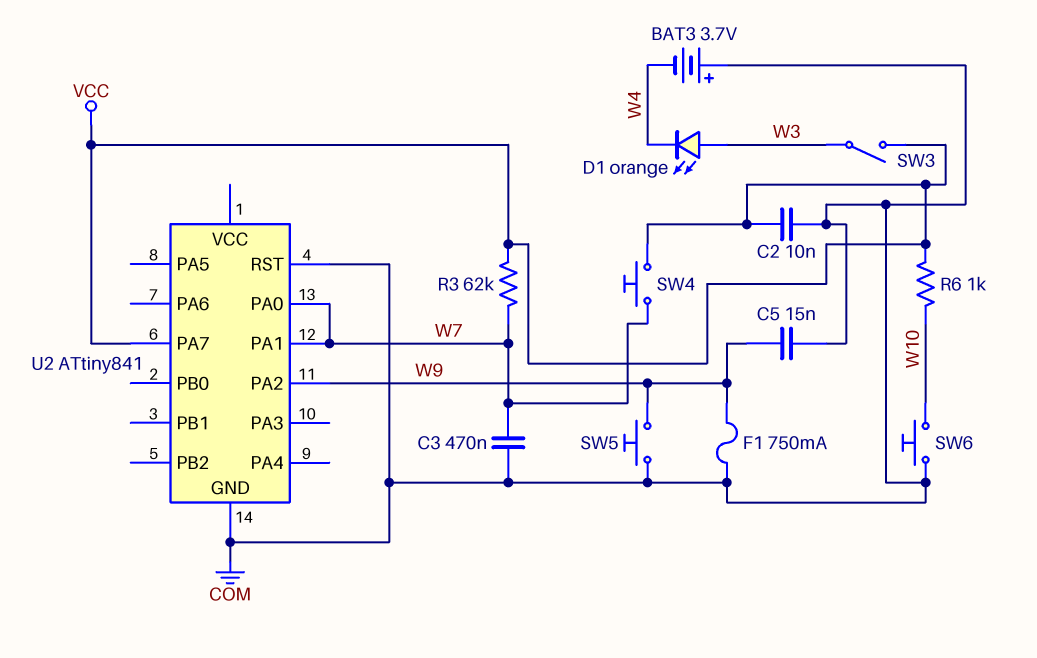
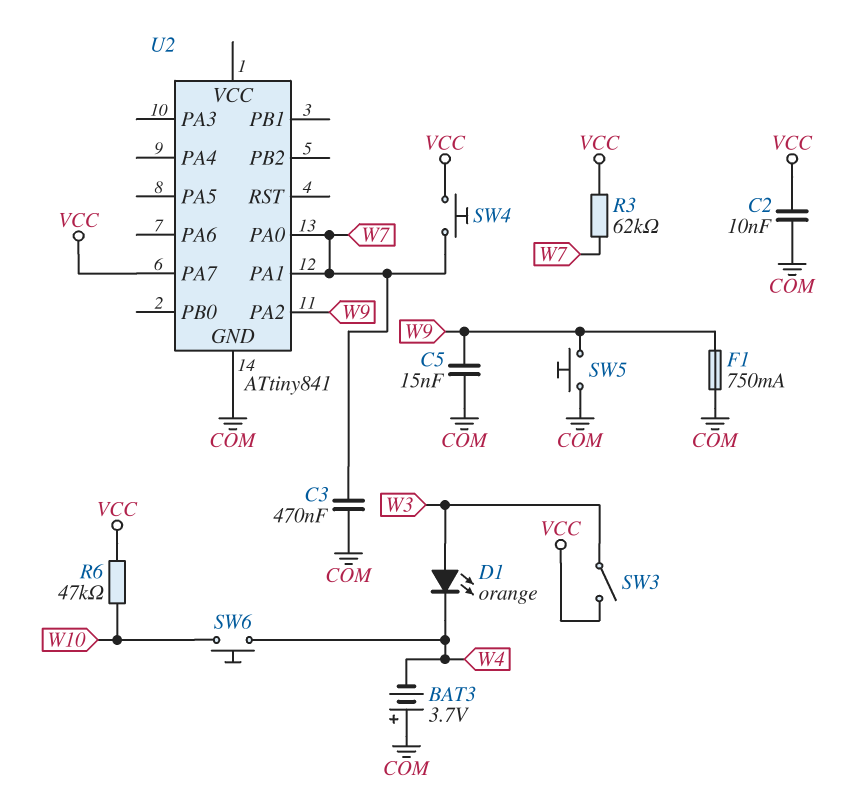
R6: 1k (VCC, W10) -> 47k (VCC, W10)
SW6: button (COM, W10) -> button (W4, W10)
U2 pin RST: COM -> none

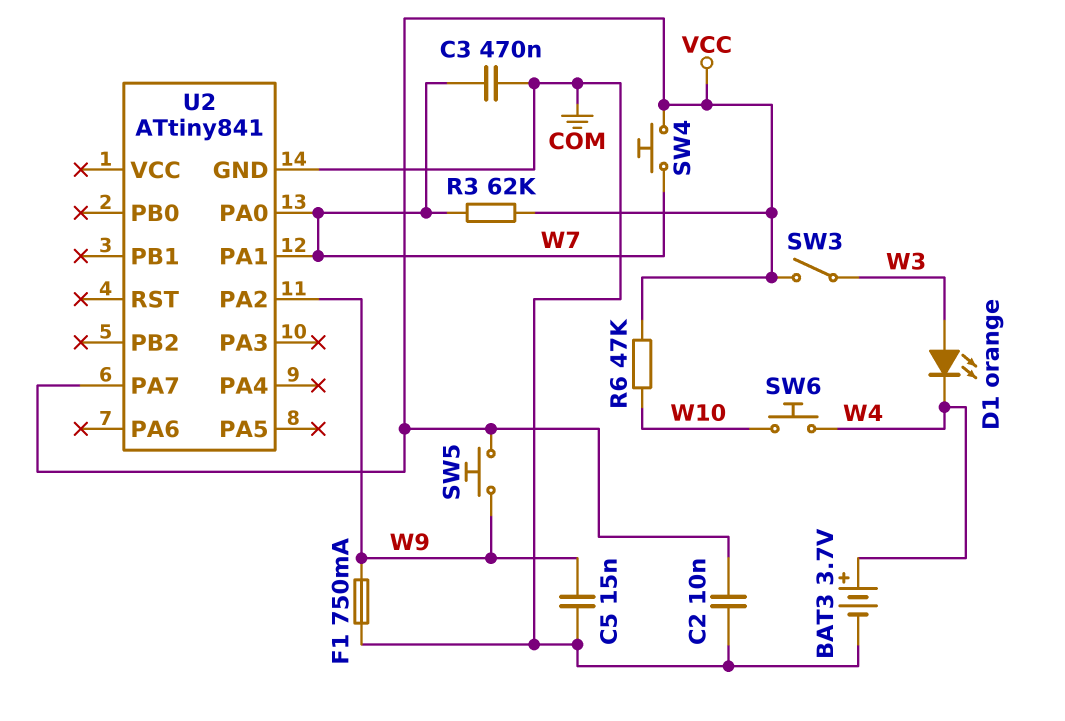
BAT3: 3.7V (plus COM, minus W4) -> 3.7V (plus W4, minus COM)
SW5: button (COM, W9) -> button (VCC, W9)

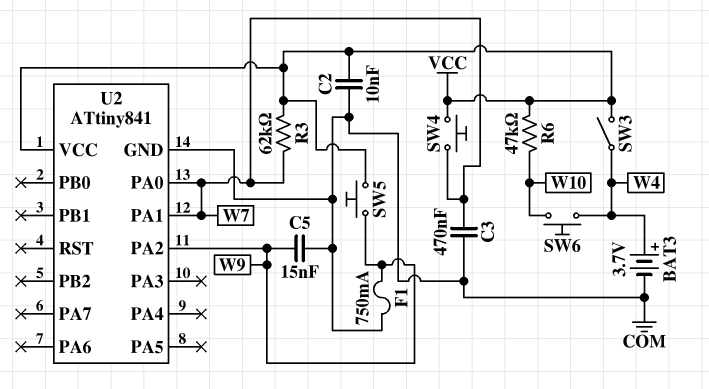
D1: LED orange (A W3, K W4) -> none
SW3: switch (VCC, W3) -> switch (VCC, W4)
U2 pin PA7: VCC -> none
U2 pin VCC: none -> VCC

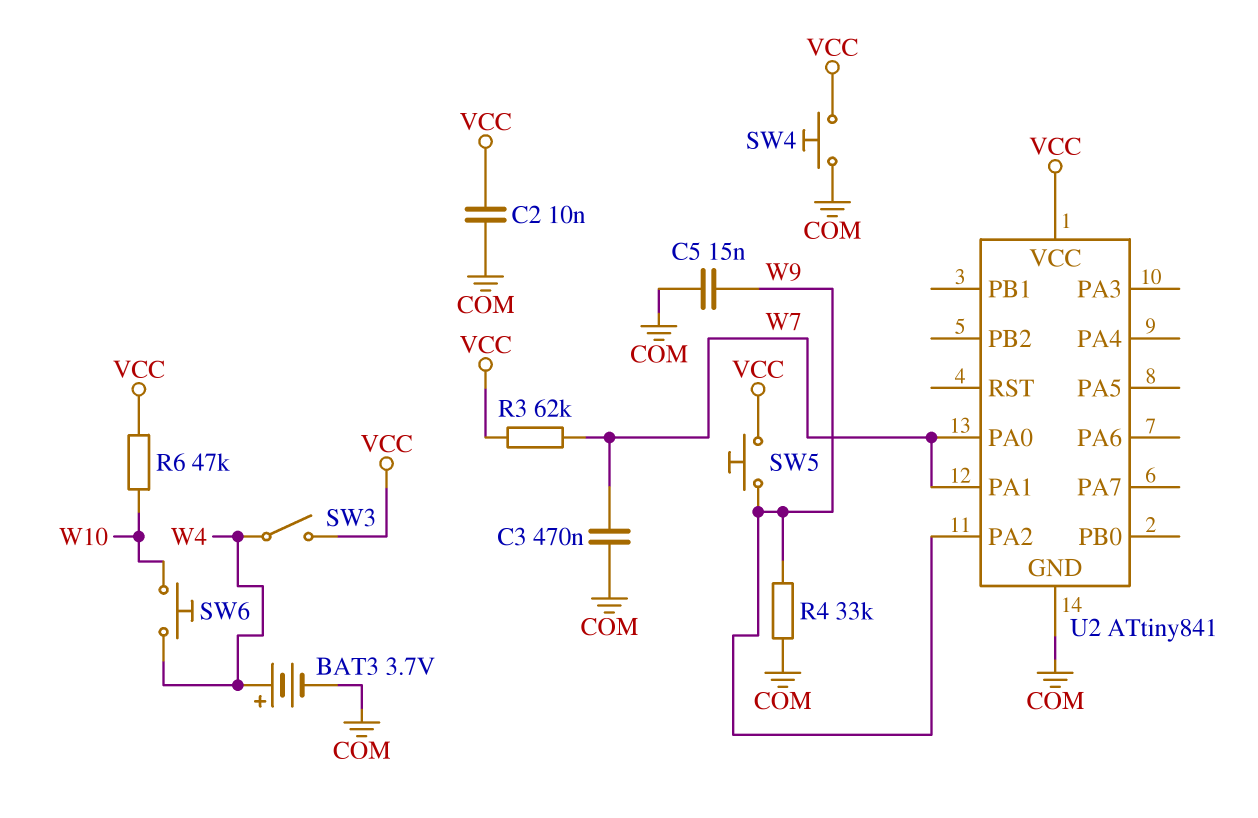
F1: 750mA (COM, W9) -> none
R4: none -> 33k (COM, W9)
SW4: button (VCC, W7) -> button (COM, VCC)

